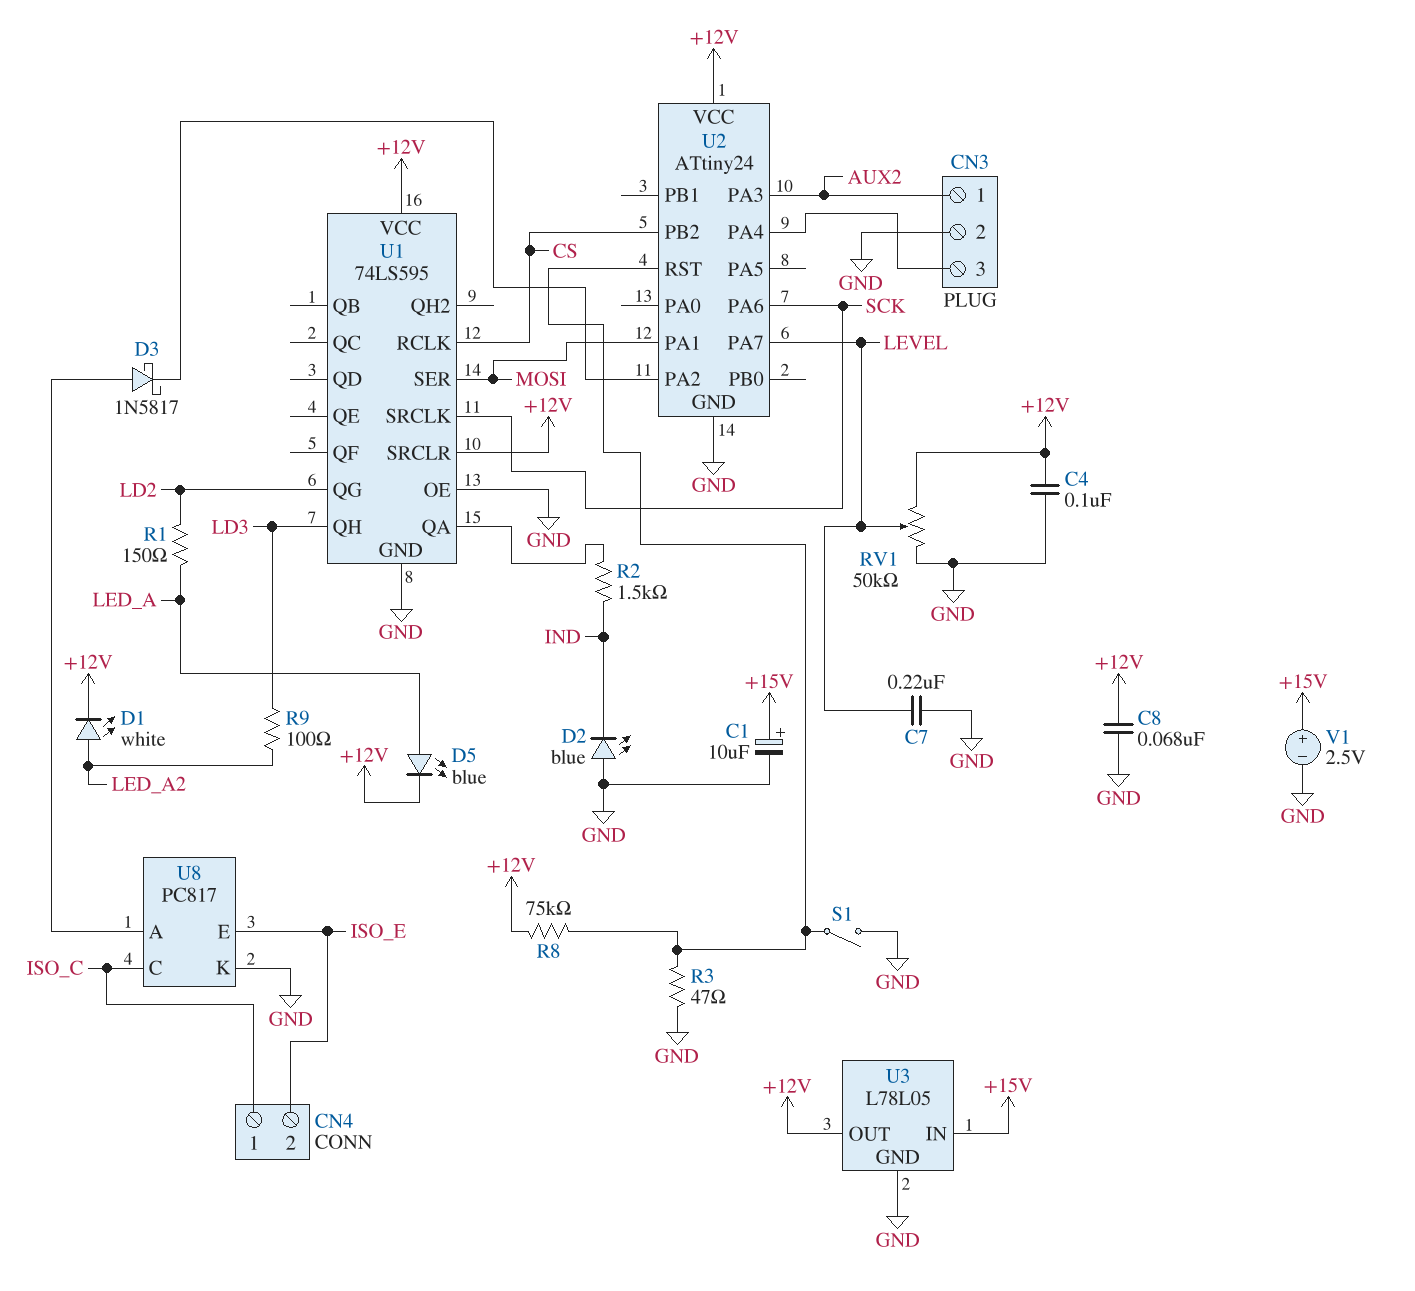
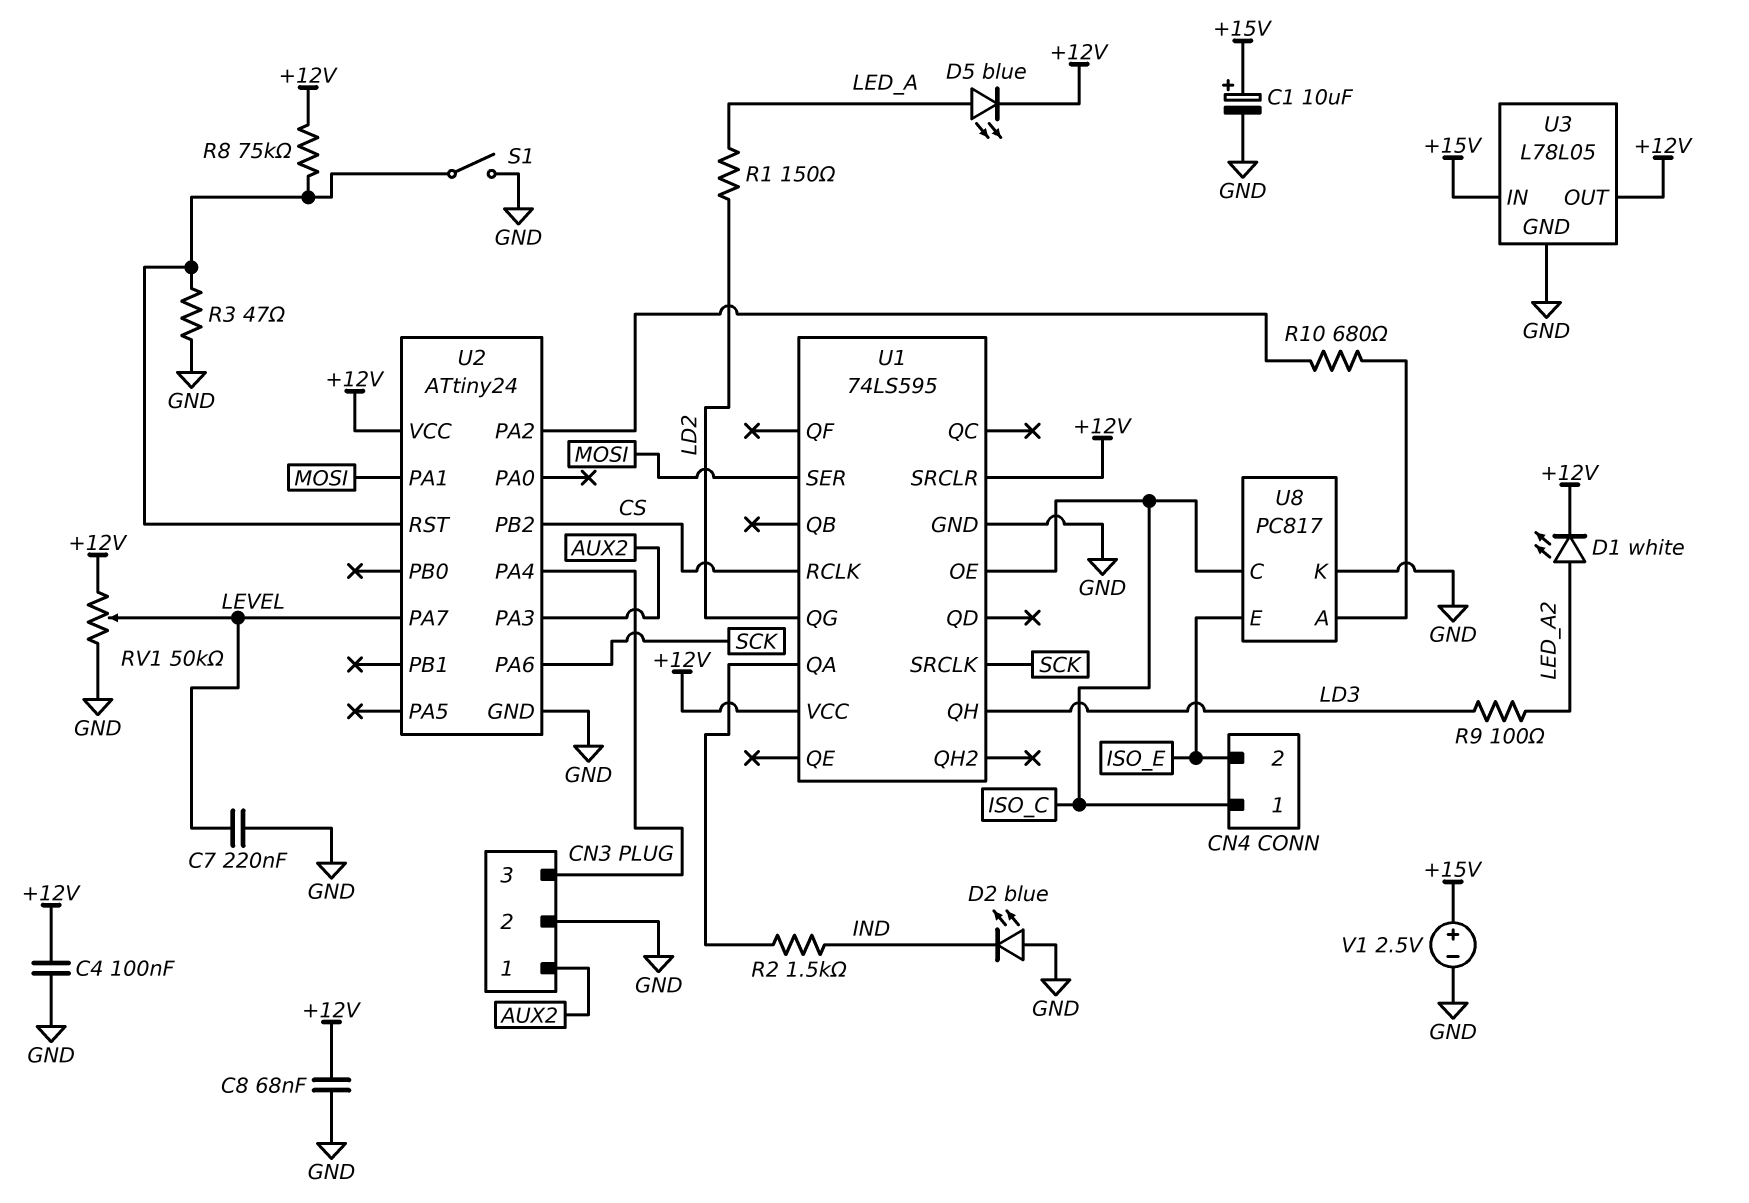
D3: schottky 1N5817 (A U8/A, K U2/PA2) -> none
R10: none -> 680 (U2/PA2, U8/A)
U1 pin OE: GND -> ISO_C

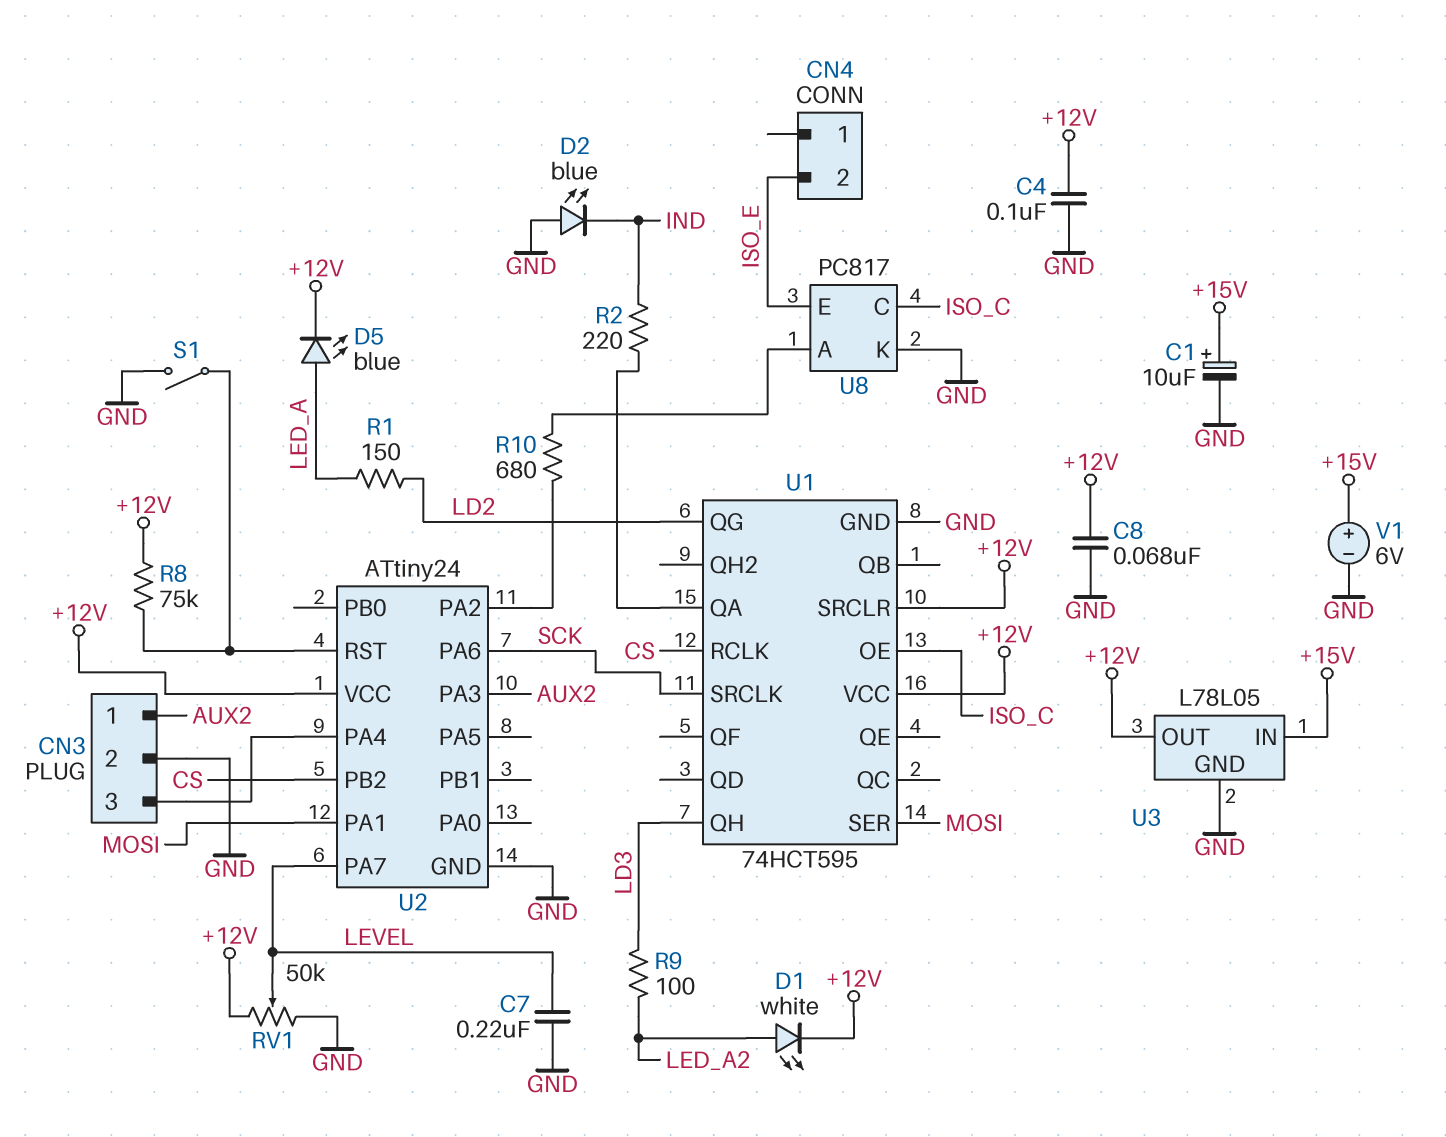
CN4 pin 1: ISO_C -> none
R2: 1.5k (IND, U1/QA) -> 220 (IND, U1/QA)
R3: 47 (GND, U2/RST) -> none
U1: 74LS595 -> 74HCT595
V1: 2.5V (plus +15V, minus GND) -> 6V (plus +15V, minus GND)

